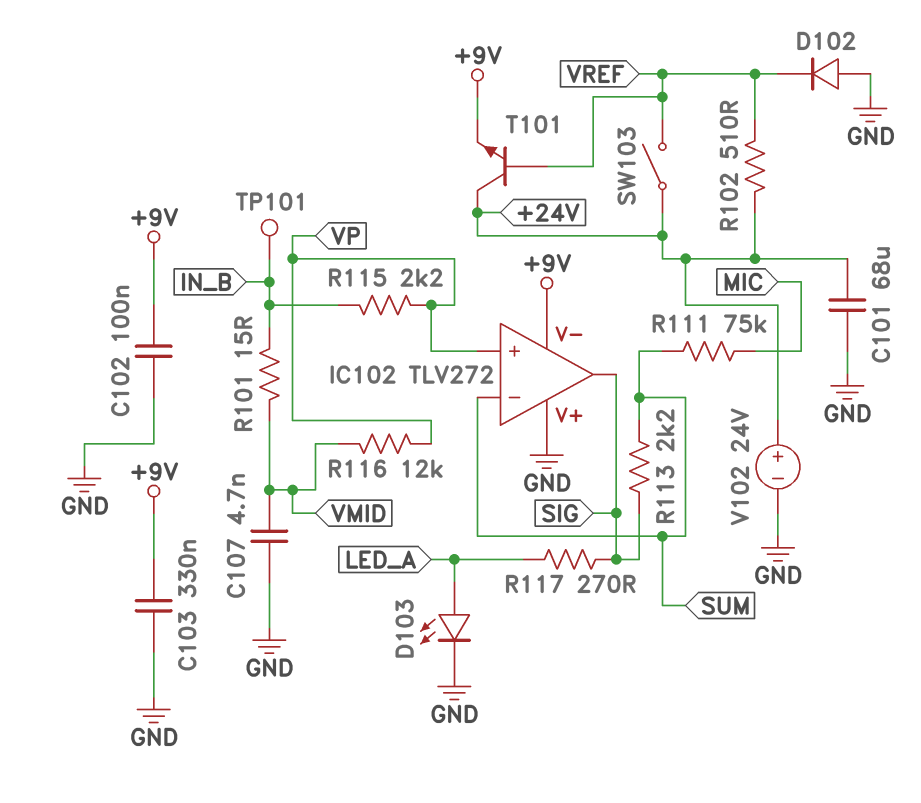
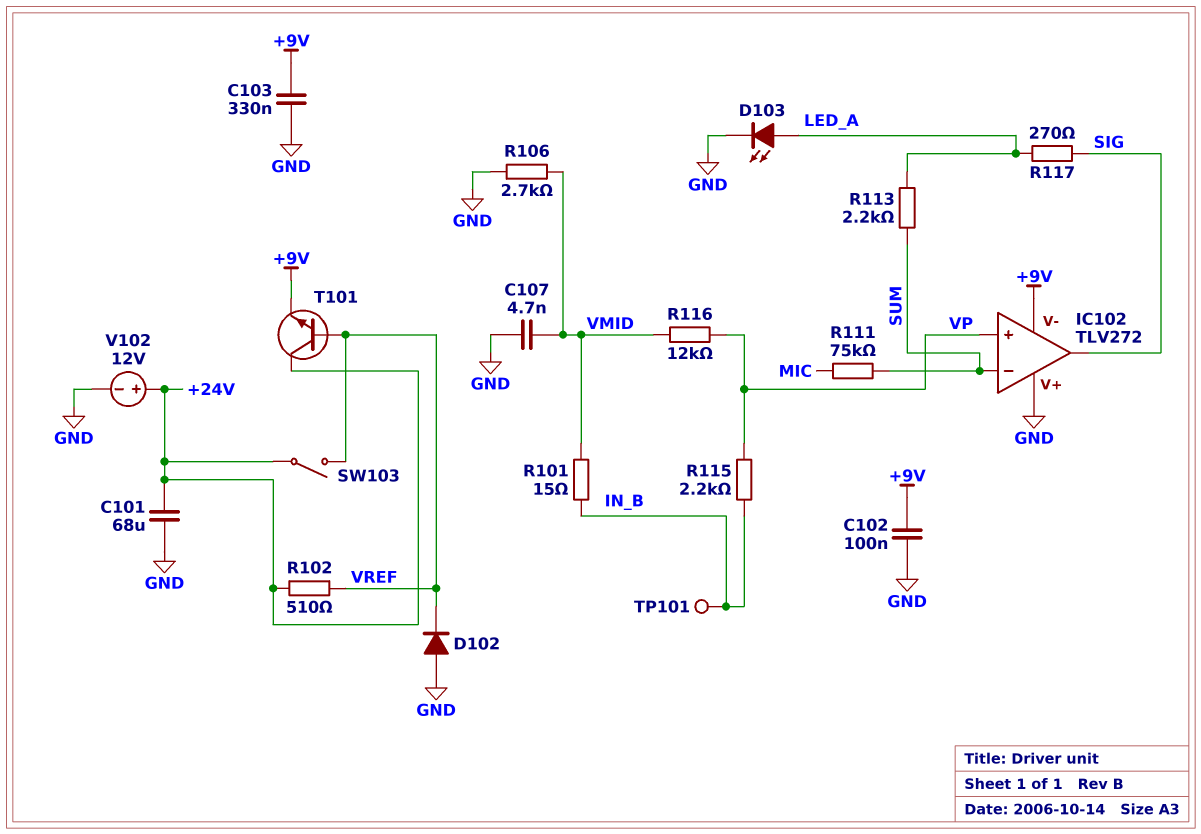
R106: none -> 2.7k (GND, VMID)
R113: 2.2k (SIG, SUM) -> 2.2k (LED_A, SUM)
V102: 24V (plus +24V, minus GND) -> 12V (plus +24V, minus GND)

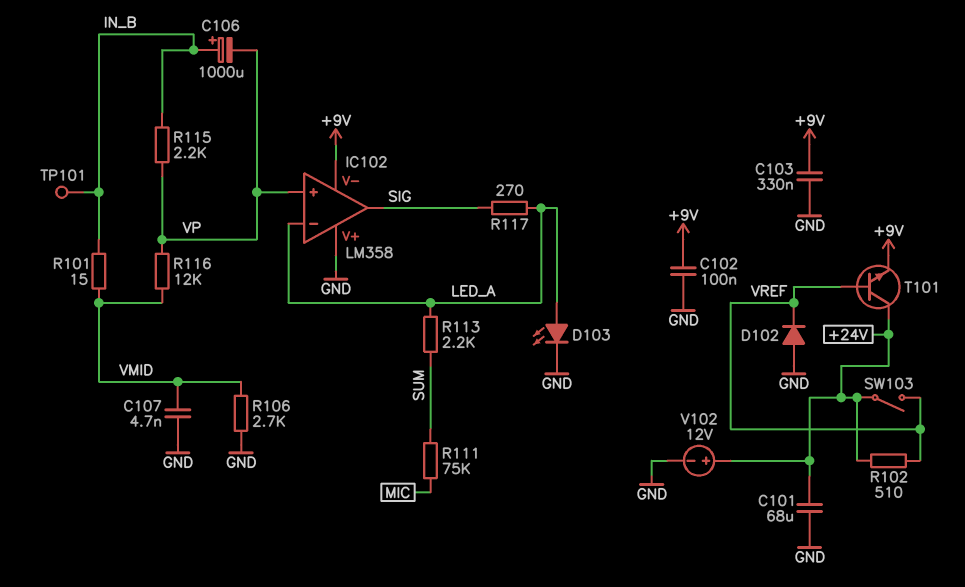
C106: none -> 1000uF (plus IN_B, minus VP)
IC102: TLV272 -> LM358
IC102 pin in-: SUM -> LED_A

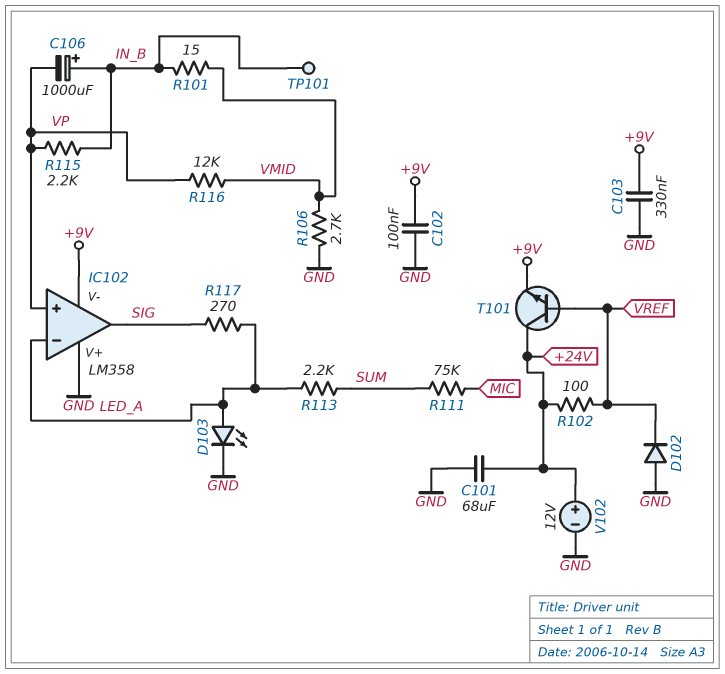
C107: 4.7nF (GND, VMID) -> none
R102: 510 (+24V, VREF) -> 100 (+24V, VREF)
SW103: switch (+24V, VREF) -> none

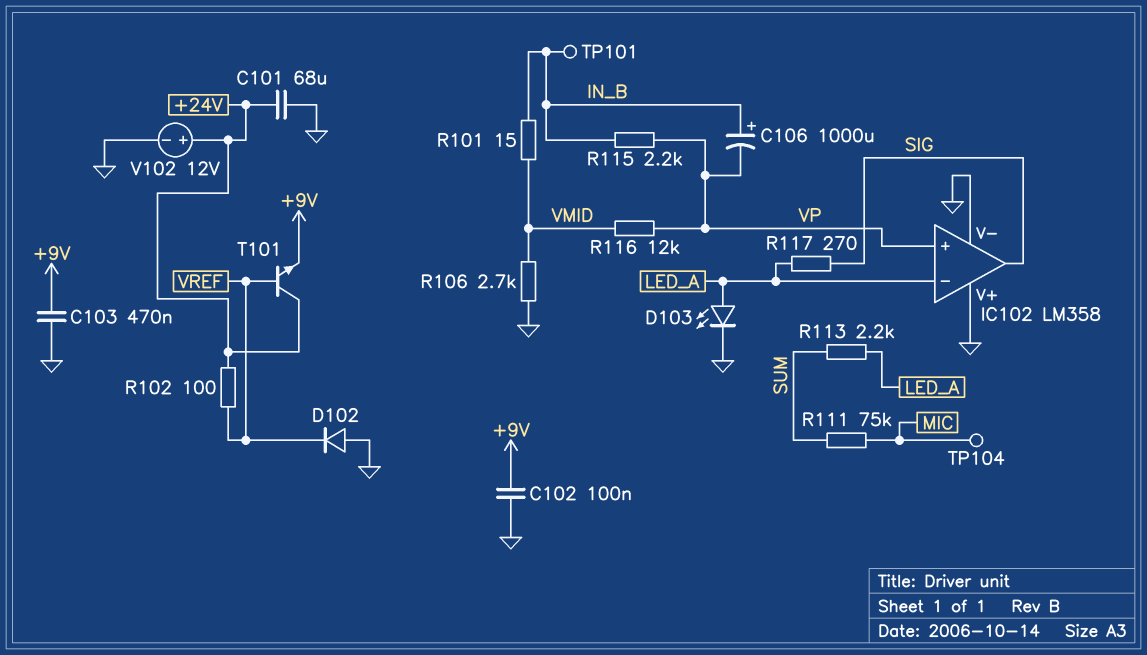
C103: 330nF (+9V, GND) -> 470nF (+9V, GND)
IC102 pin V-: +9V -> GND
TP104: none -> test point (MIC)

